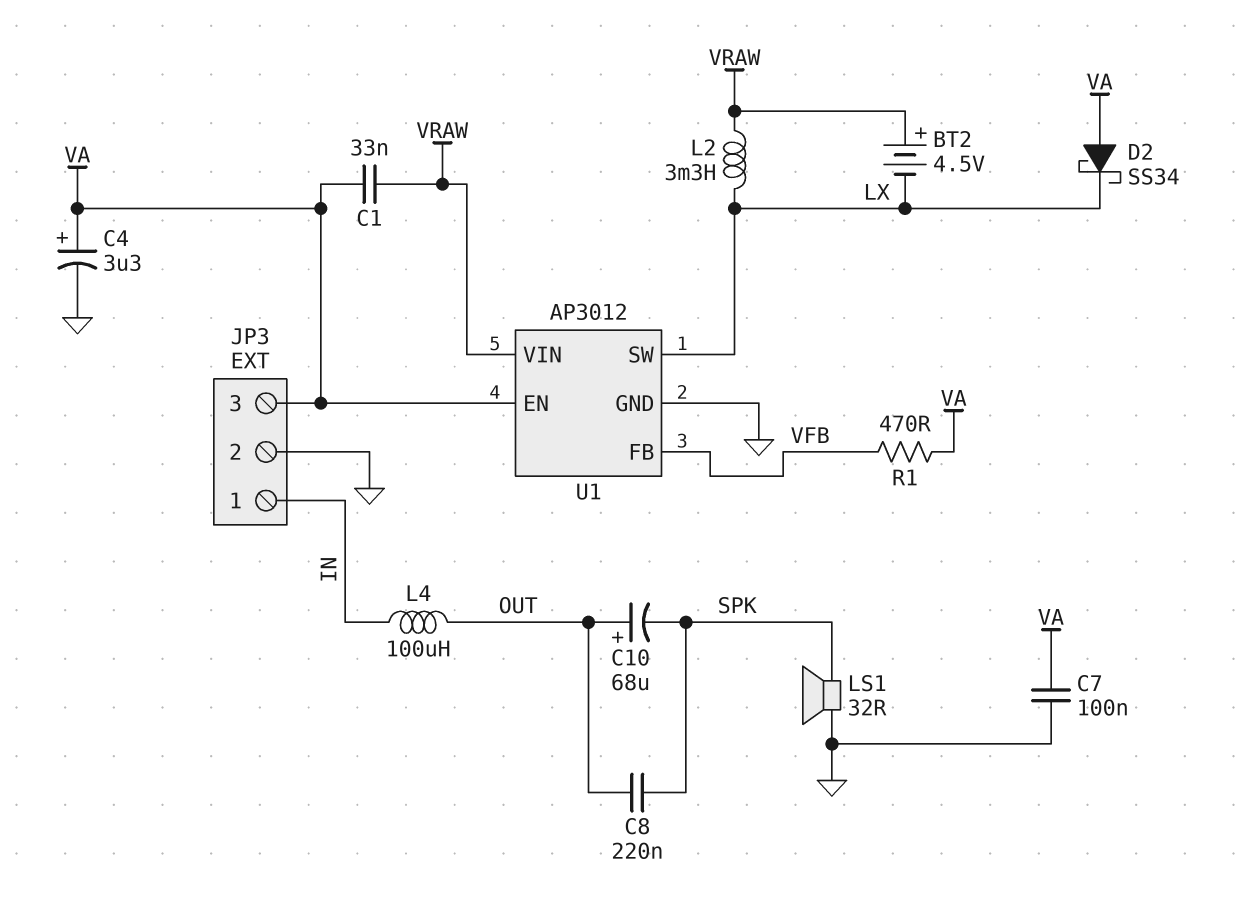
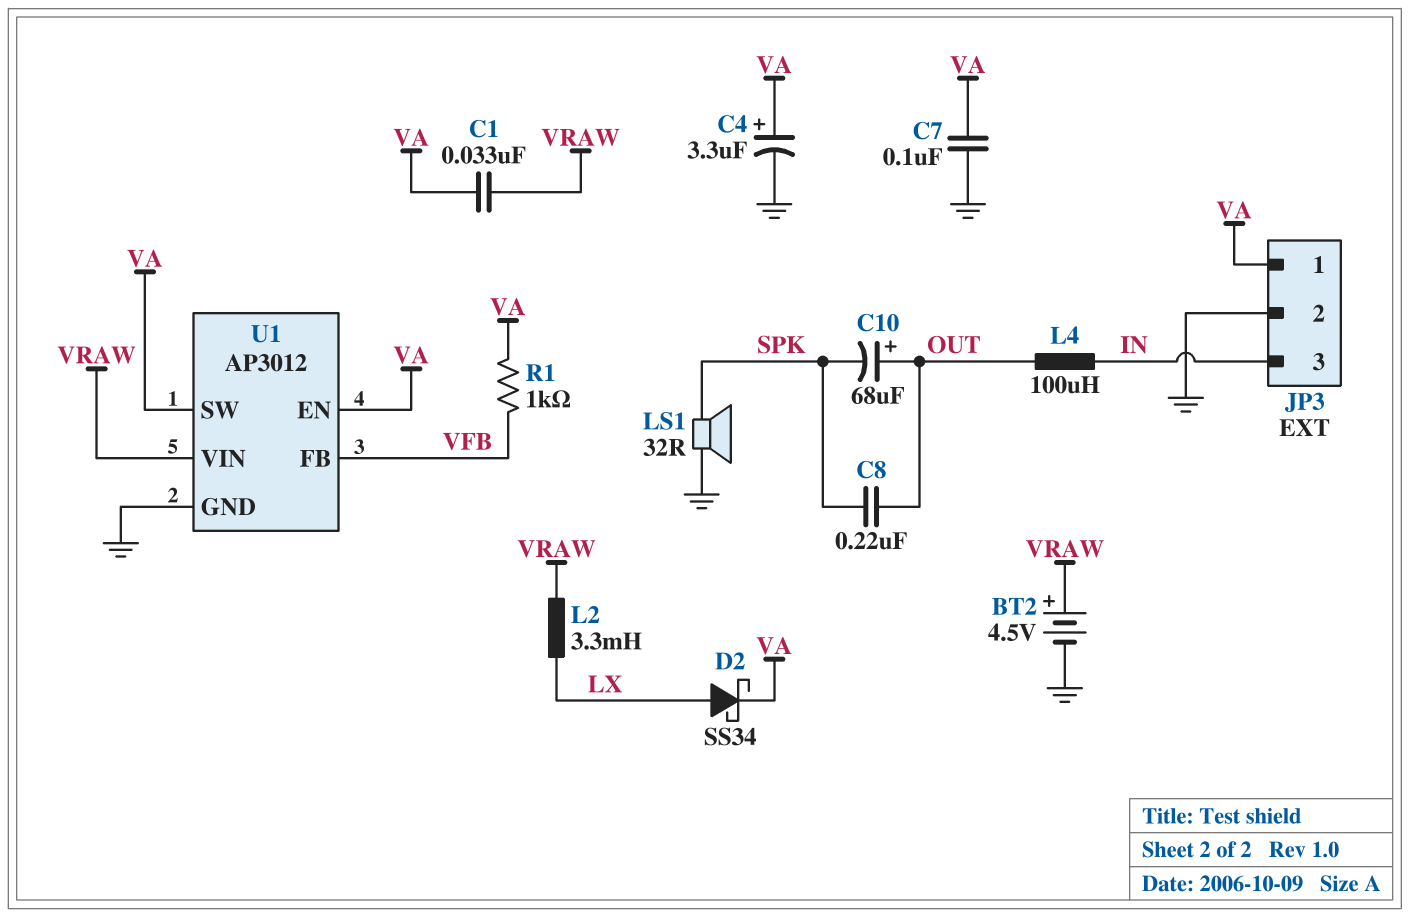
BT2: 4.5V (plus VRAW, minus LX) -> 4.5V (plus VRAW, minus GND)
D2: schottky SS34 (A VA, K LX) -> schottky SS34 (A LX, K VA)
JP3 pin 1: IN -> VA
JP3 pin 3: VA -> IN
R1: 470 (VA, VFB) -> 1k (VA, VFB)
U1 pin SW: LX -> VA

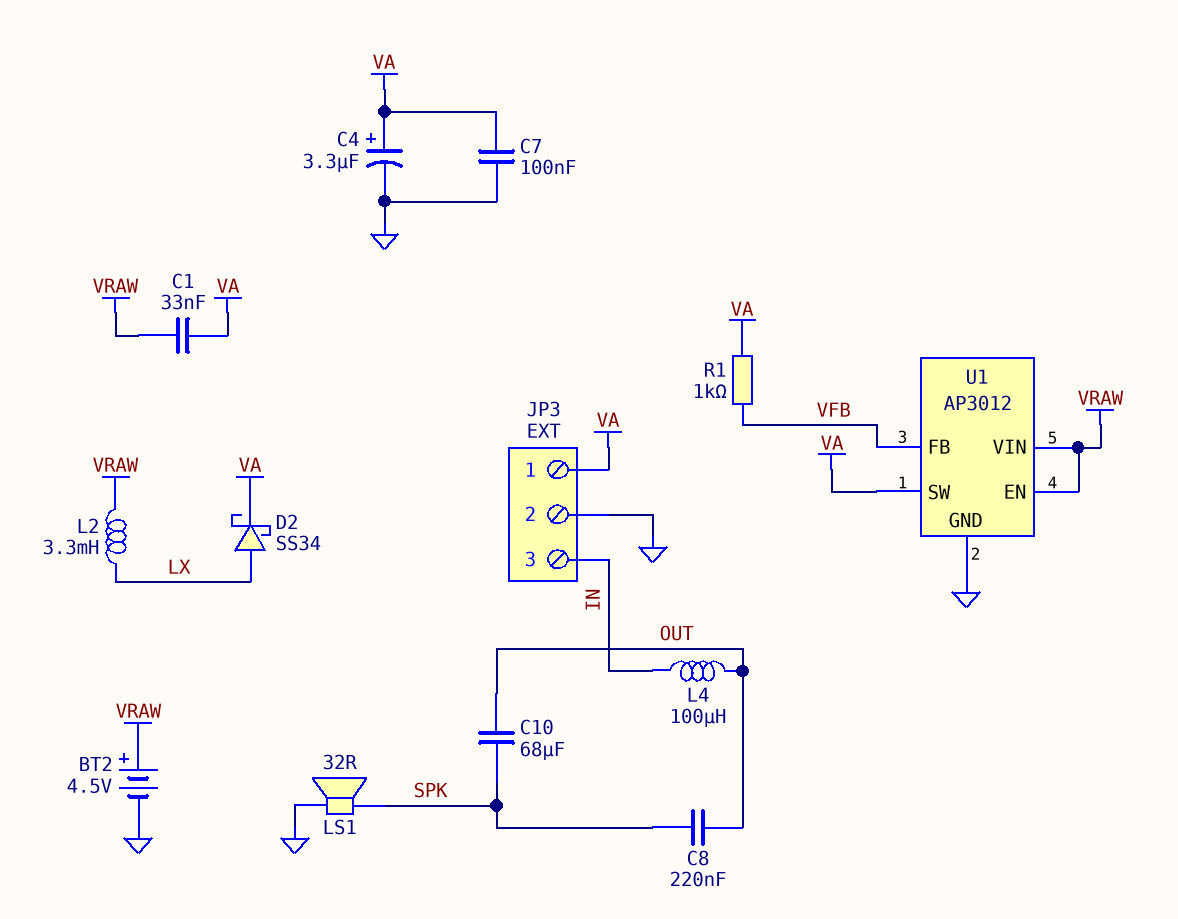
C10: 68uF (plus OUT, minus SPK) -> 68uF (OUT, SPK)
U1 pin EN: VA -> VRAW

